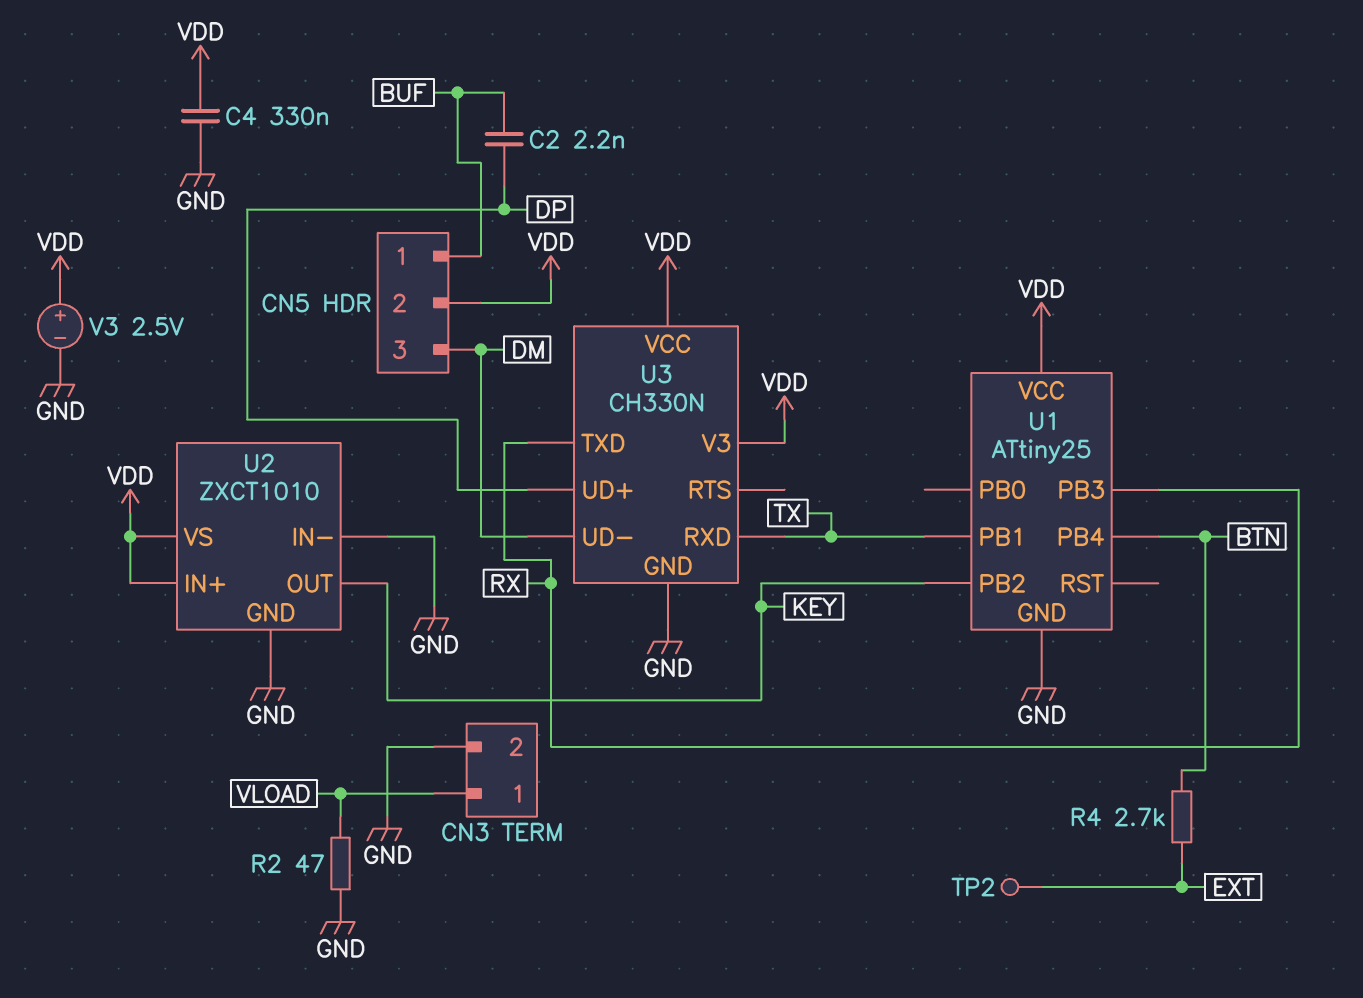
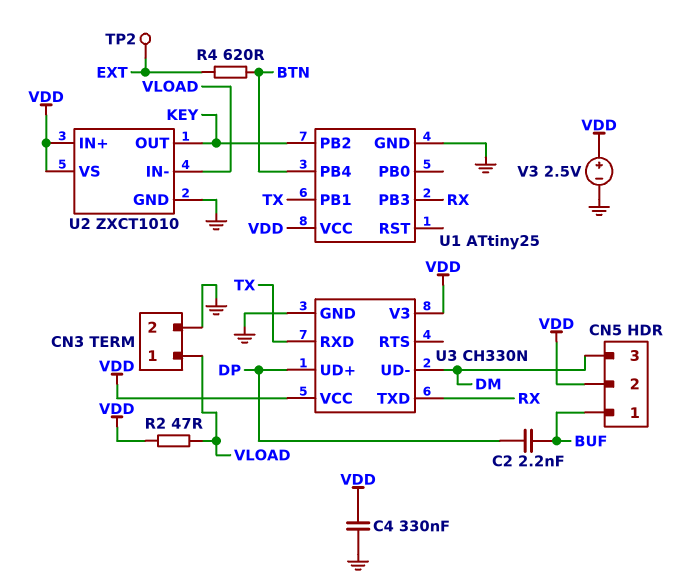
R2: 47 (GND, VLOAD) -> 47 (VDD, VLOAD)
R4: 2.7k (BTN, EXT) -> 620 (BTN, EXT)
U2 pin IN-: GND -> VLOAD

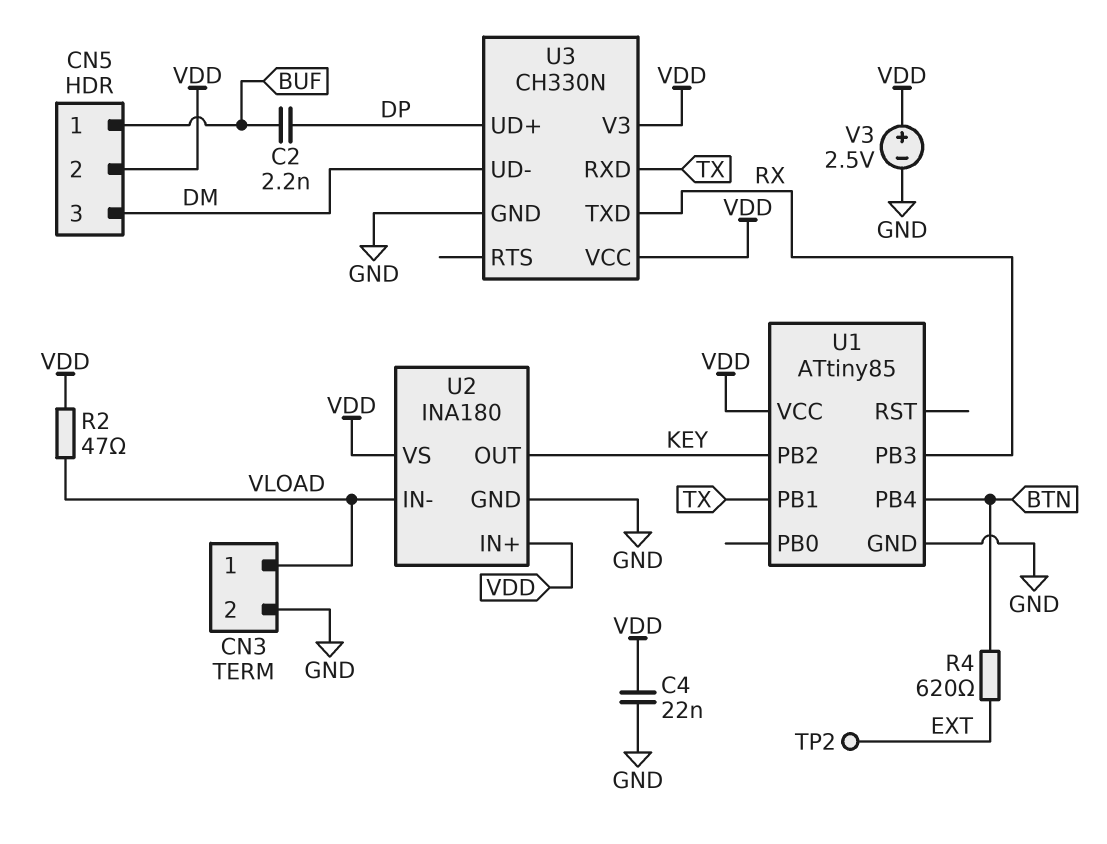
C4: 330nF (GND, VDD) -> 22nF (GND, VDD)
U1: ATtiny25 -> ATtiny85
U2: ZXCT1010 -> INA180

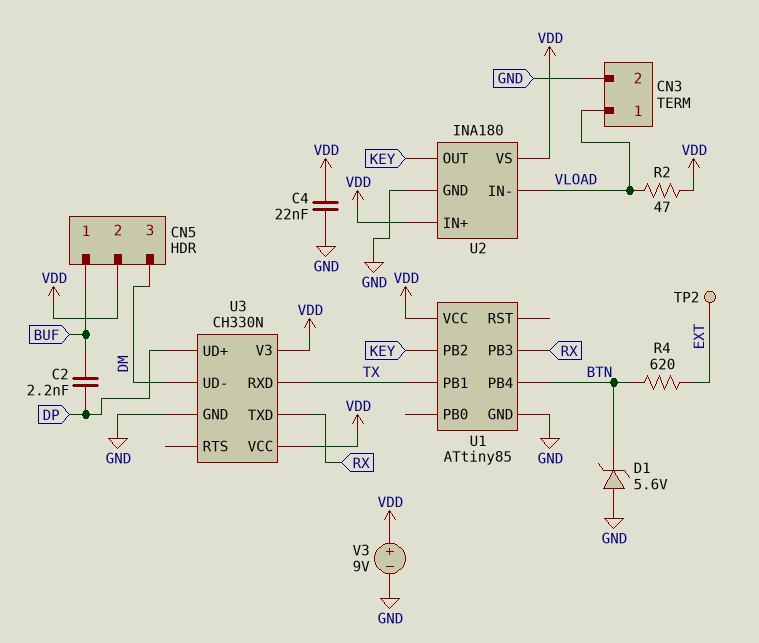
D1: none -> zener 5.6V (A GND, K BTN)
V3: 2.5V (plus VDD, minus GND) -> 9V (plus VDD, minus GND)

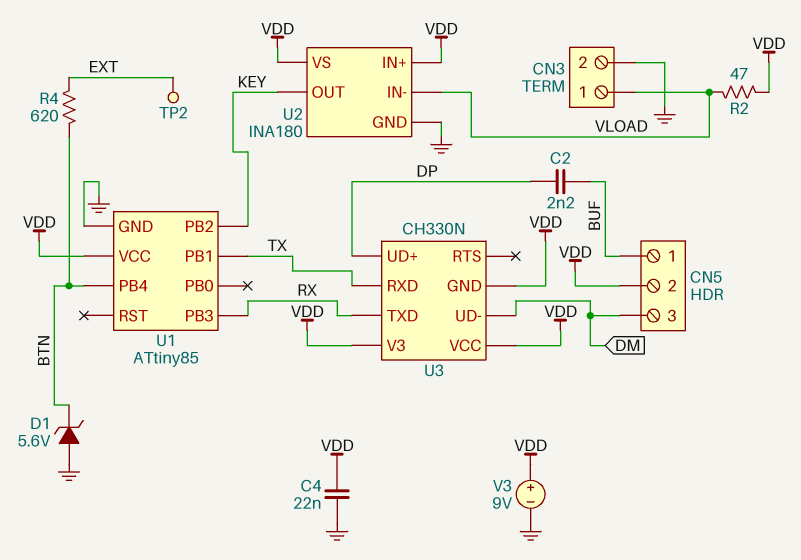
U3 pin GND: GND -> VDD

